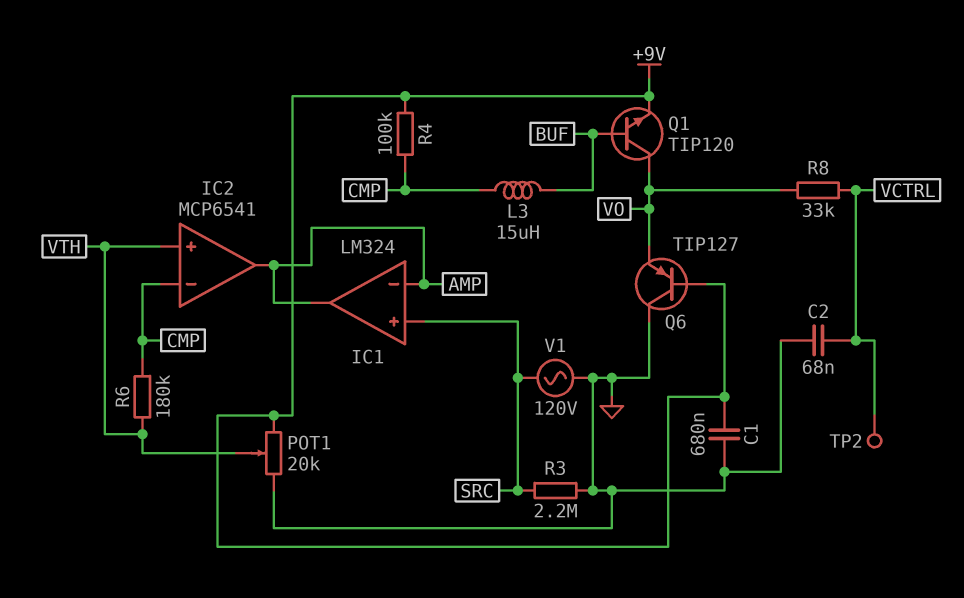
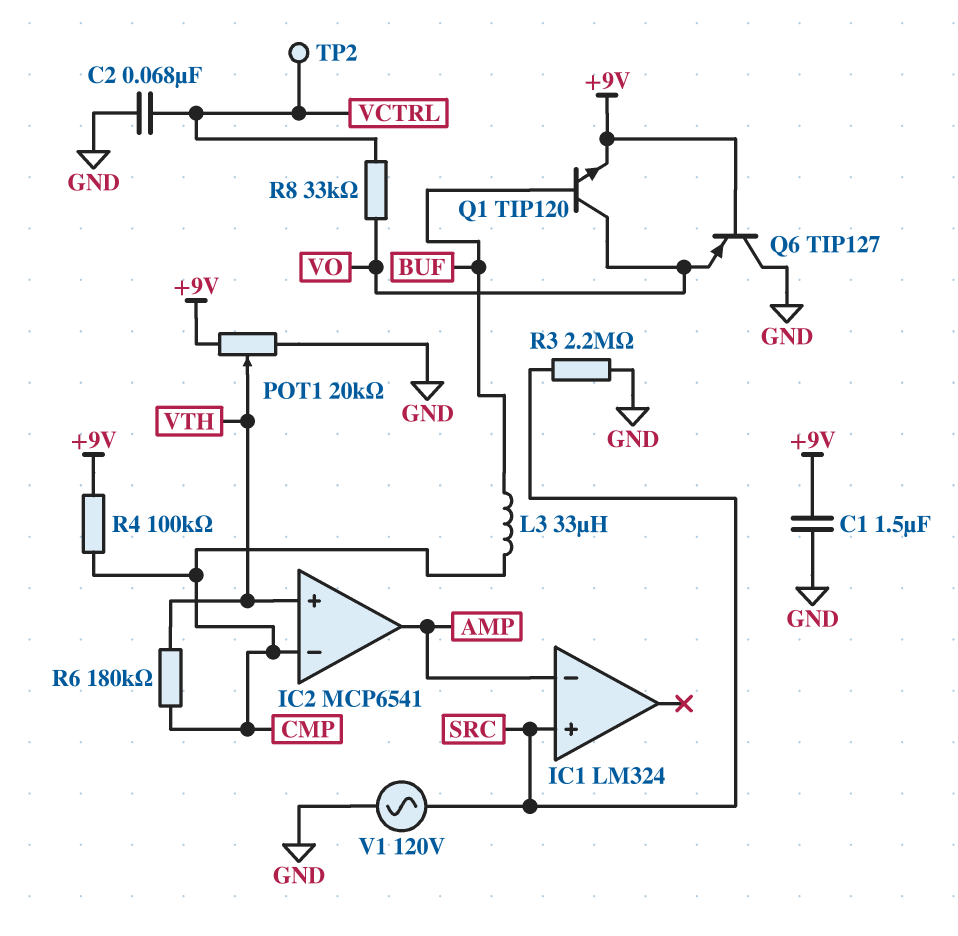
C1: 680nF (+9V, GND) -> 1.5uF (+9V, GND)
IC1 pin out: AMP -> none
L3: 15uH (BUF, CMP) -> 33uH (BUF, CMP)

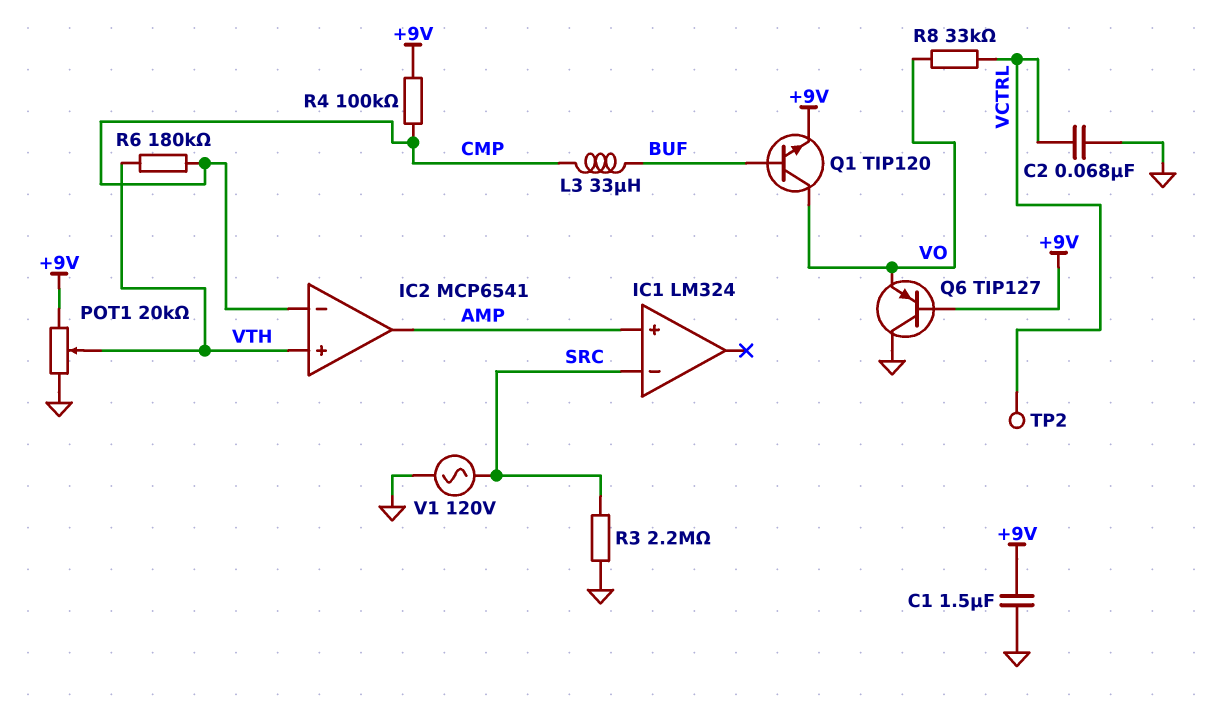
IC1 pin in+: SRC -> AMP
IC1 pin in-: AMP -> SRC

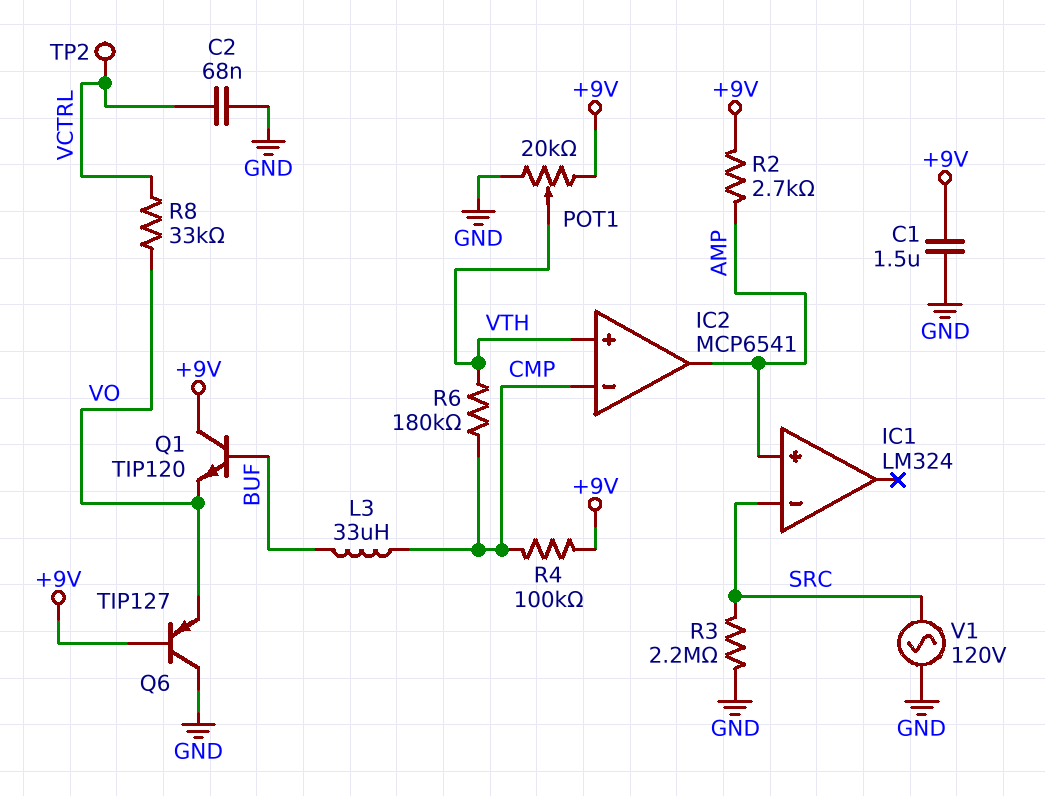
Q1: NPN TIP120 (B BUF, C VO, E +9V) -> NPN TIP120 (B BUF, C +9V, E VO)
R2: none -> 2.7k (+9V, AMP)

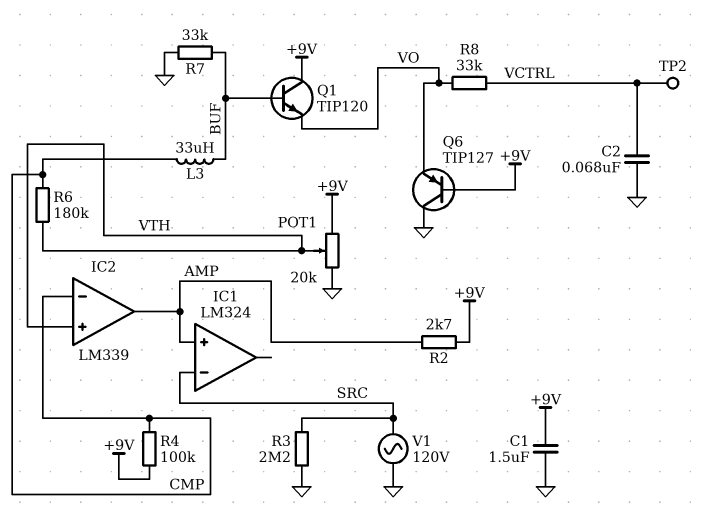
IC2: MCP6541 -> LM339
R7: none -> 33k (BUF, GND)

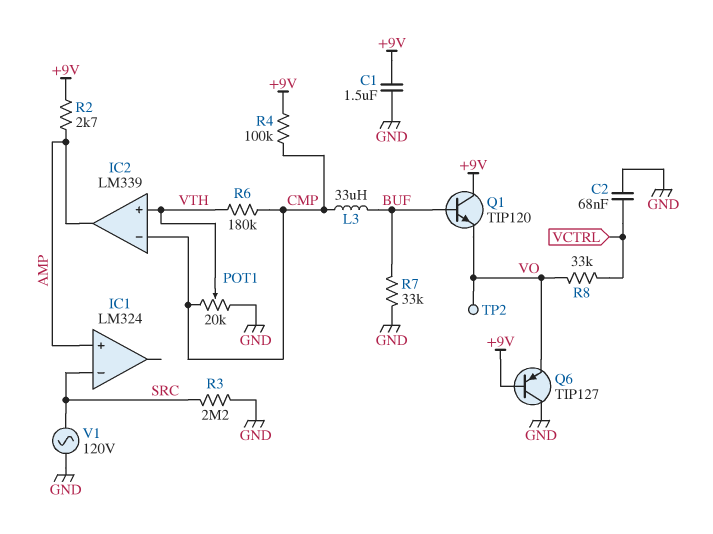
POT1: 20k (+9V, GND, wiper VTH) -> 20k (CMP, GND, wiper VTH)
TP2: test point (VCTRL) -> test point (VO)

